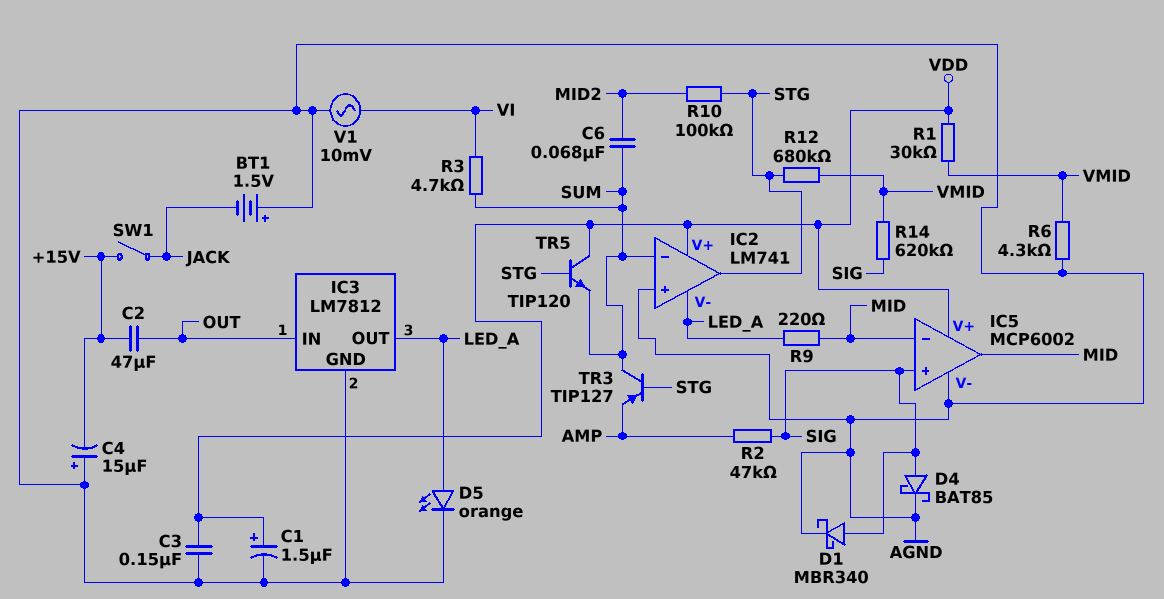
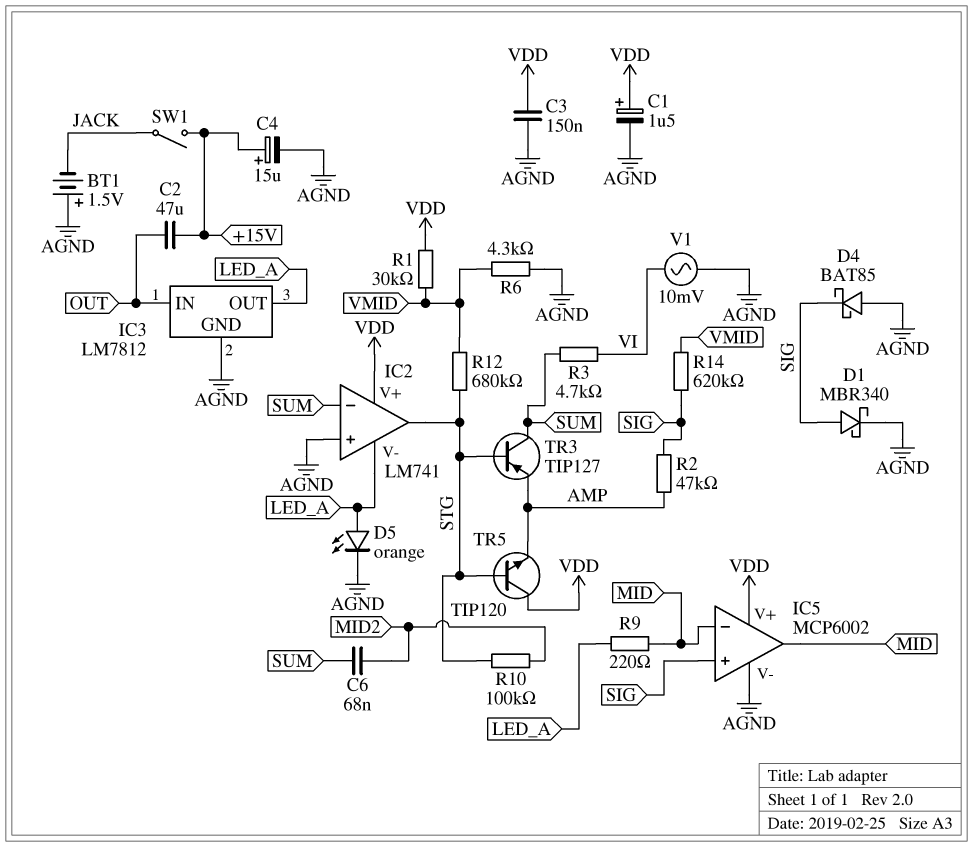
C4: 15uF (plus AGND, minus +15V) -> 15uF (plus +15V, minus AGND)
D4: schottky BAT85 (A SIG, K AGND) -> schottky BAT85 (A AGND, K SIG)
TR5: NPN TIP120 (B STG, C VDD, E SUM) -> NPN TIP120 (B STG, C VDD, E AMP)

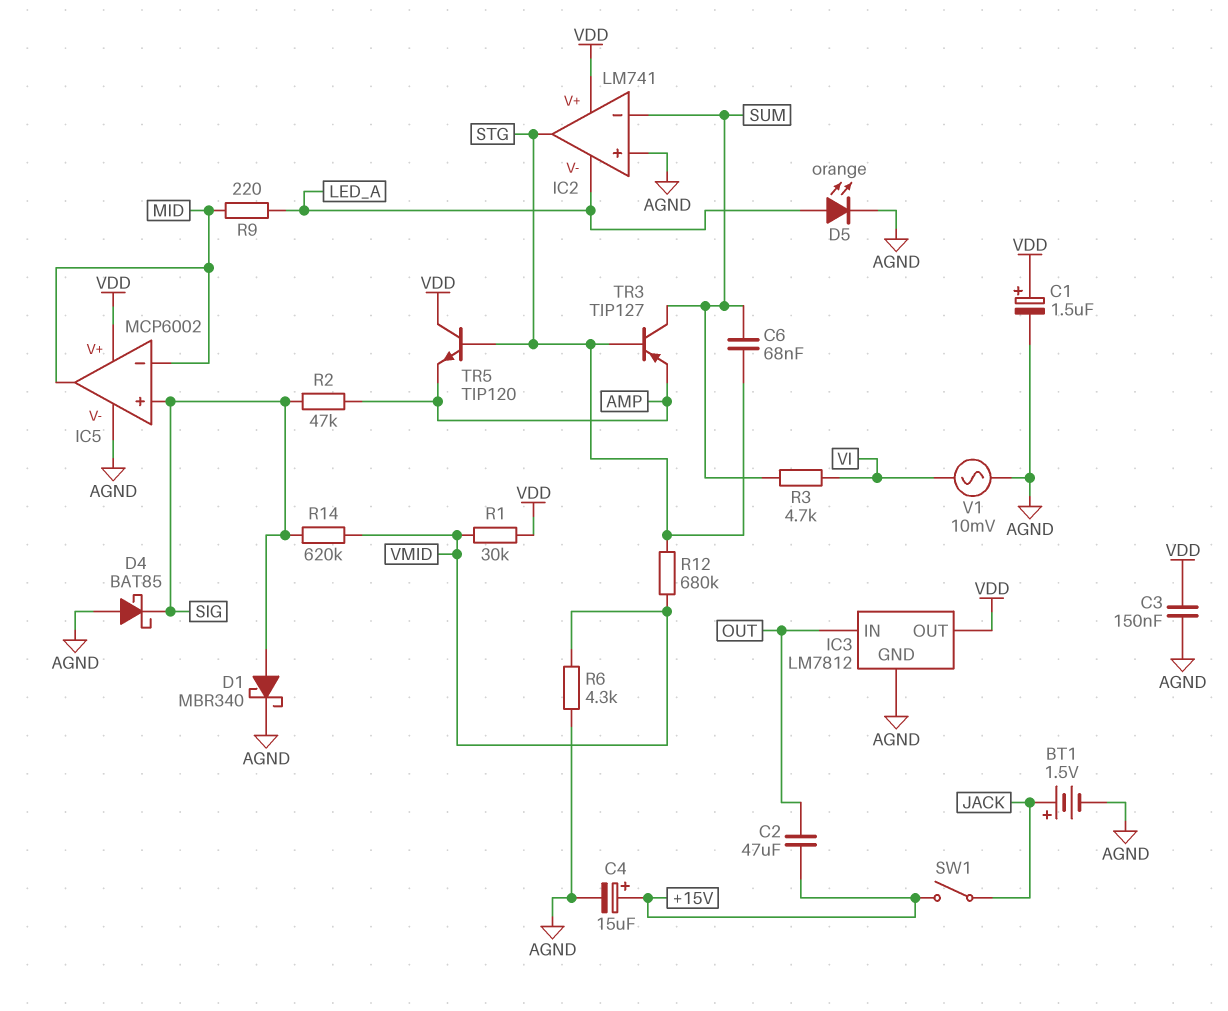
BT1: 1.5V (plus AGND, minus JACK) -> 1.5V (plus JACK, minus AGND)
C6: 68nF (MID2, SUM) -> 68nF (STG, SUM)
IC3 pin OUT: LED_A -> VDD
R10: 100k (MID2, STG) -> none

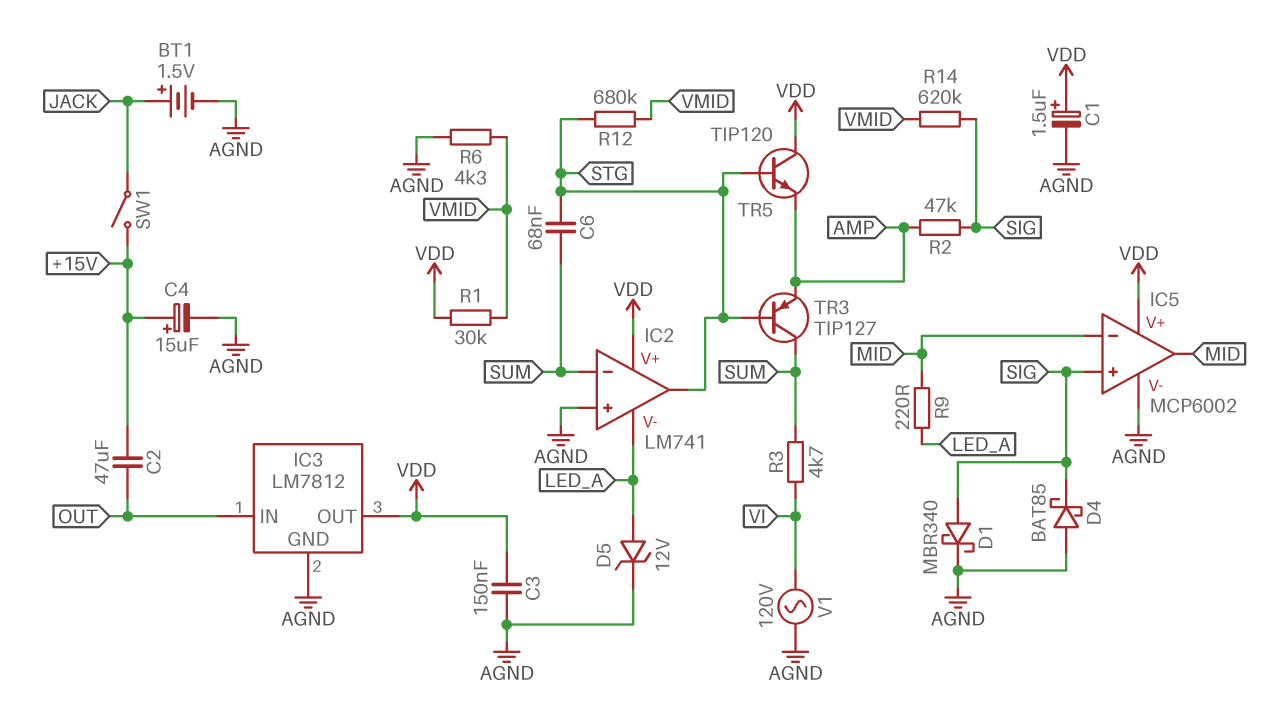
D5: LED orange (A LED_A, K AGND) -> zener 12V (A LED_A, K AGND)
V1: AC 10mV (AGND, VI) -> AC 120V (AGND, VI)

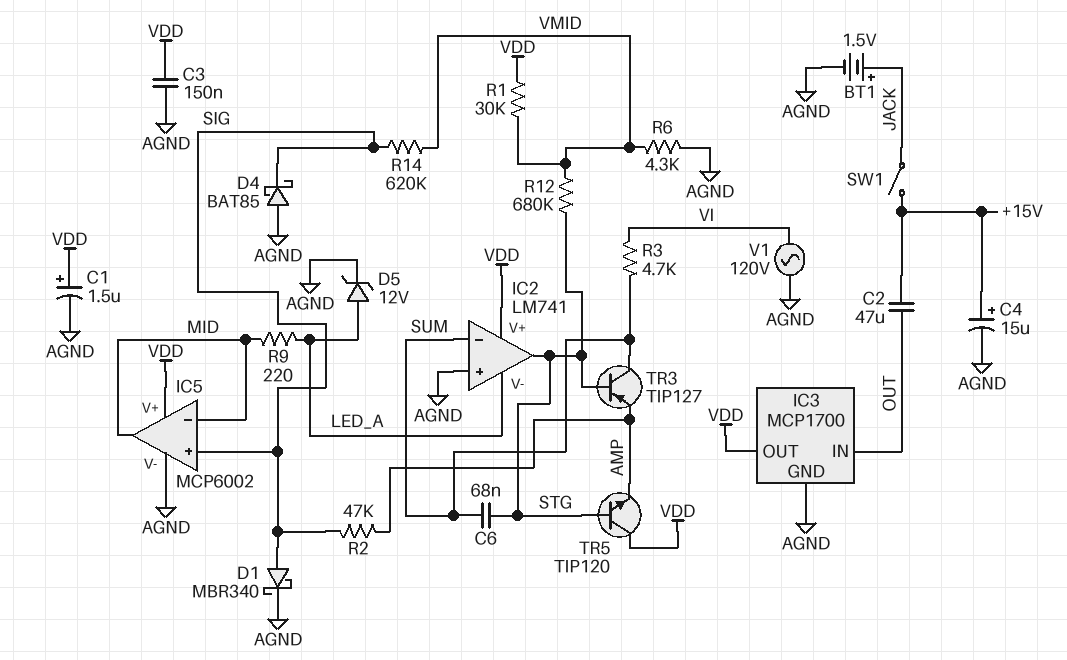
IC3: LM7812 -> MCP1700

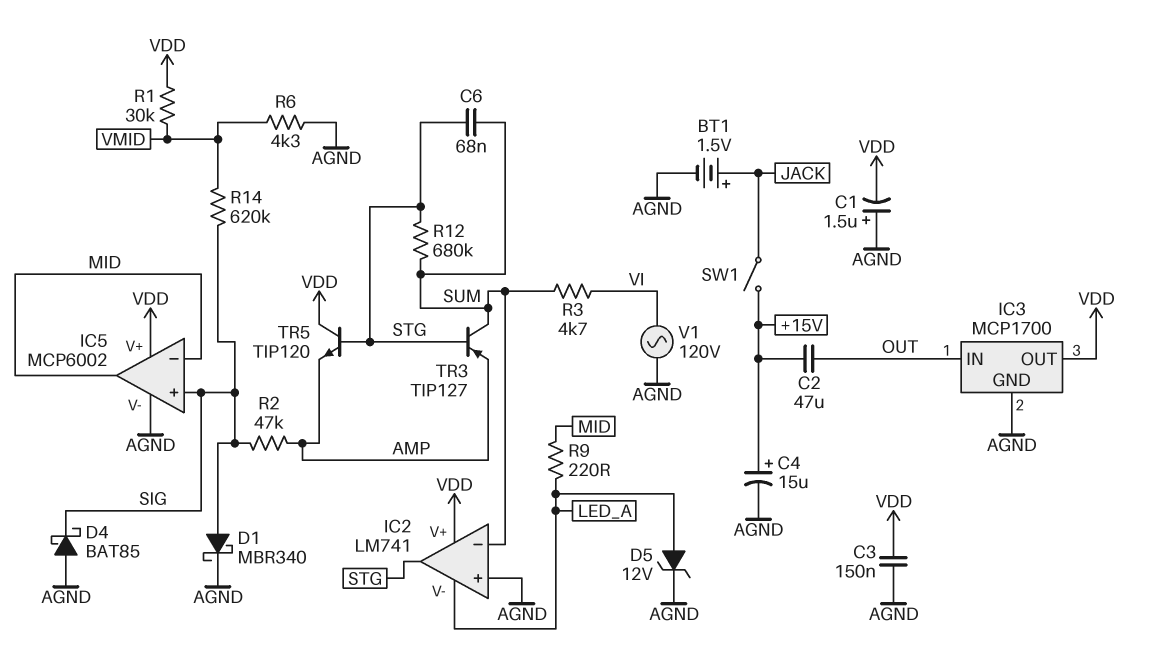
C1: 1.5uF (plus VDD, minus AGND) -> 1.5uF (plus AGND, minus VDD)
R12: 680k (STG, VMID) -> 680k (STG, SUM)

